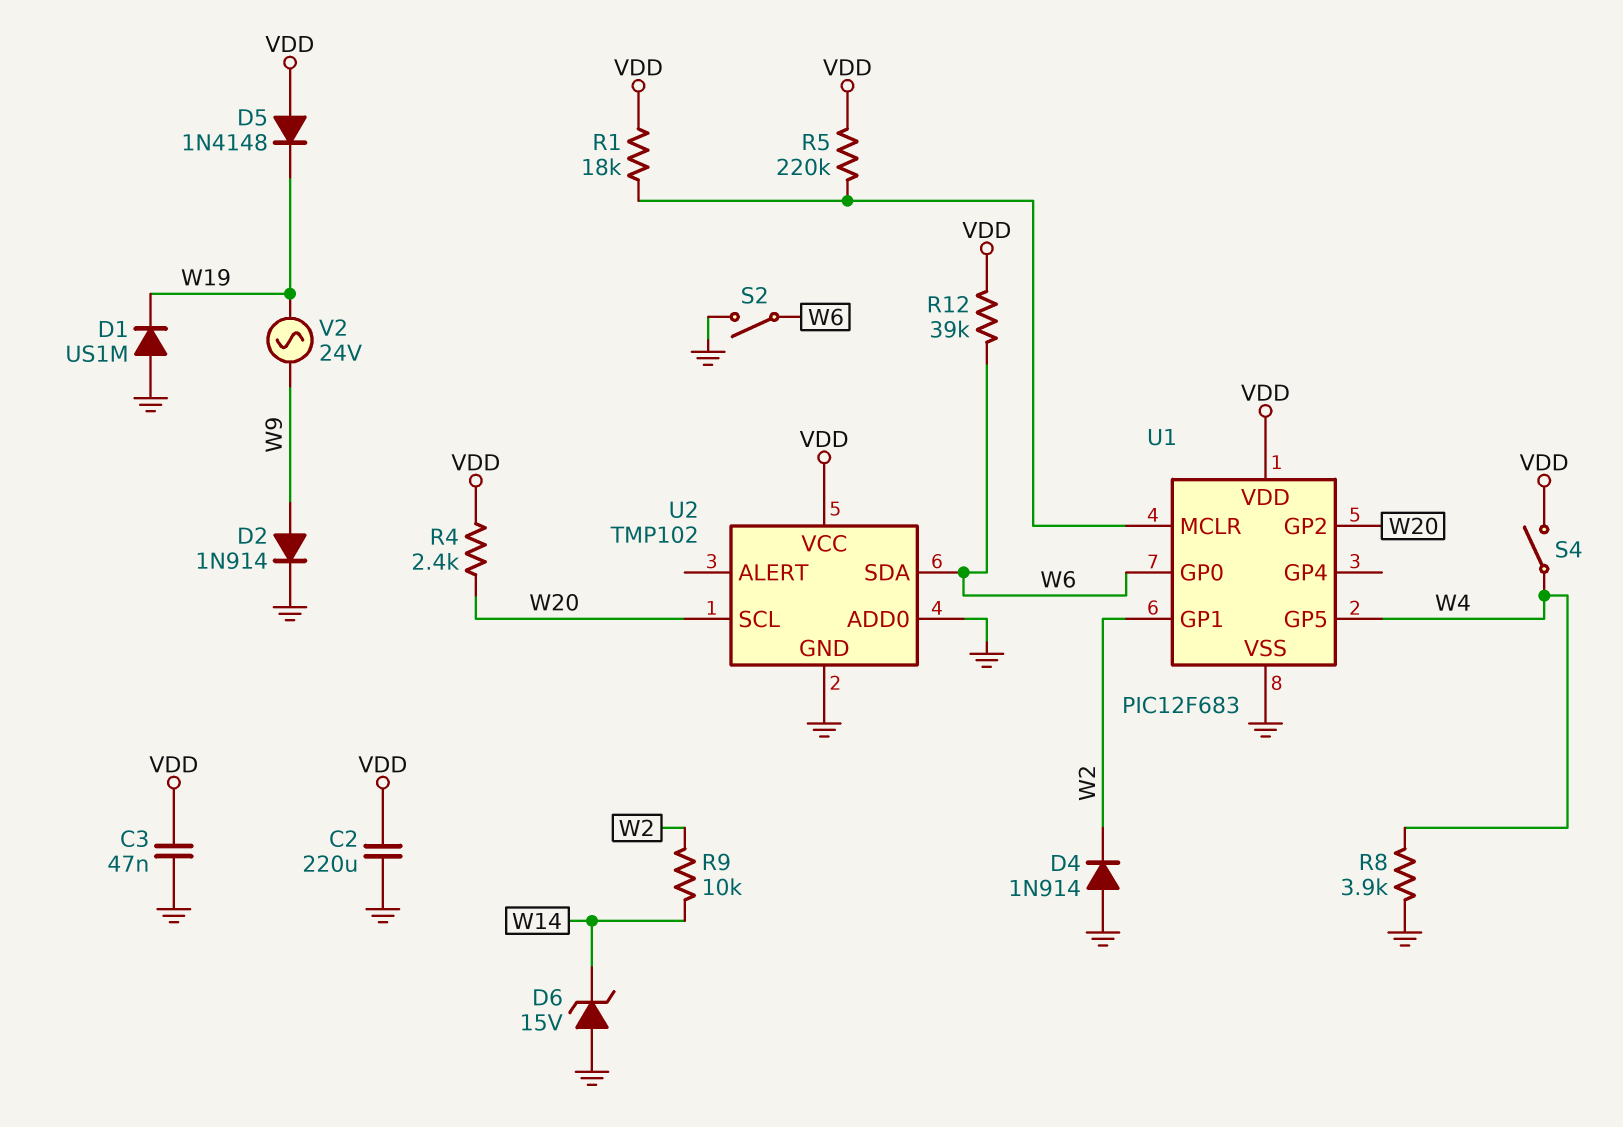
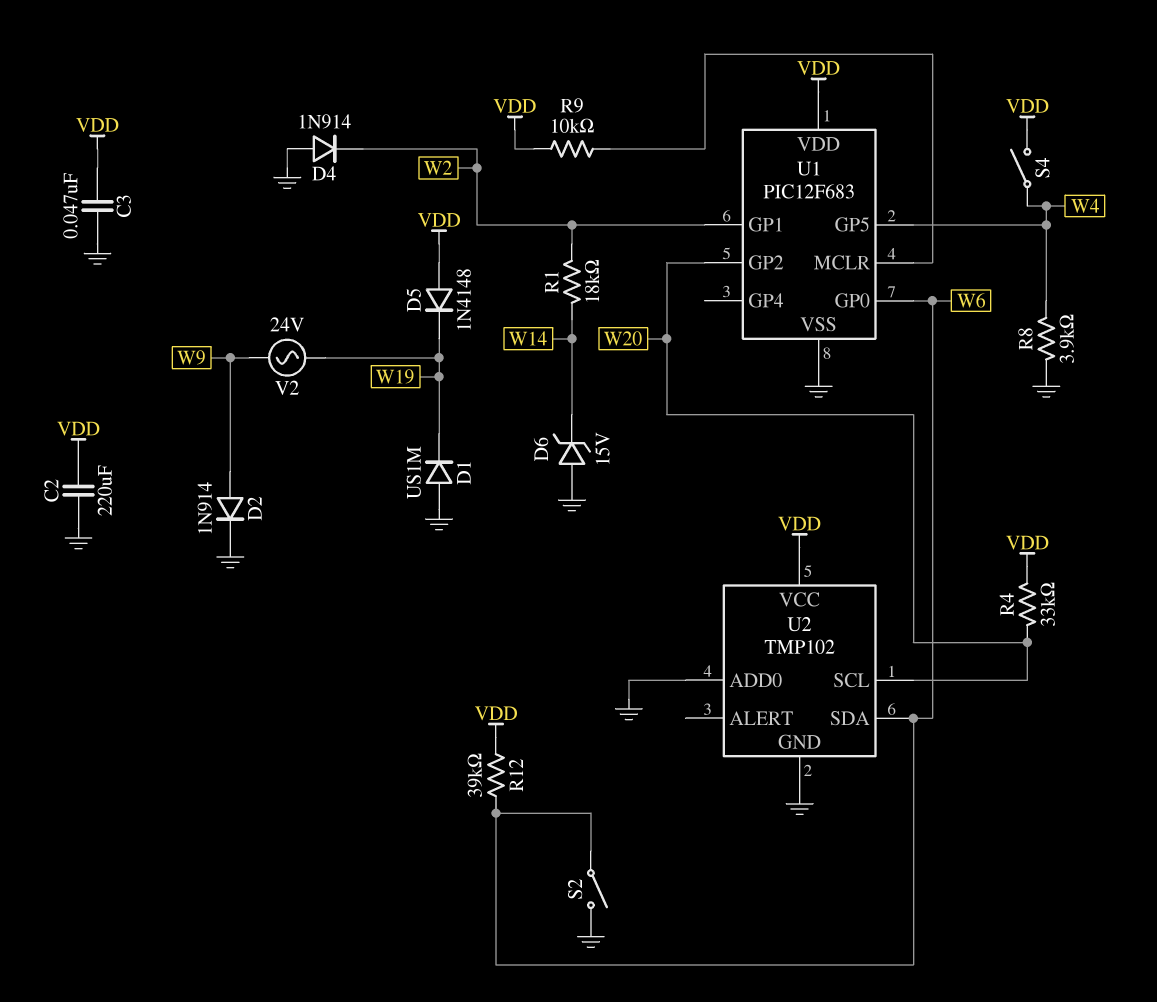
R1: 18k (U1/MCLR, VDD) -> 18k (W2, W14)
R4: 2.4k (VDD, W20) -> 33k (VDD, W20)
R5: 220k (U1/MCLR, VDD) -> none
R9: 10k (W2, W14) -> 10k (U1/MCLR, VDD)

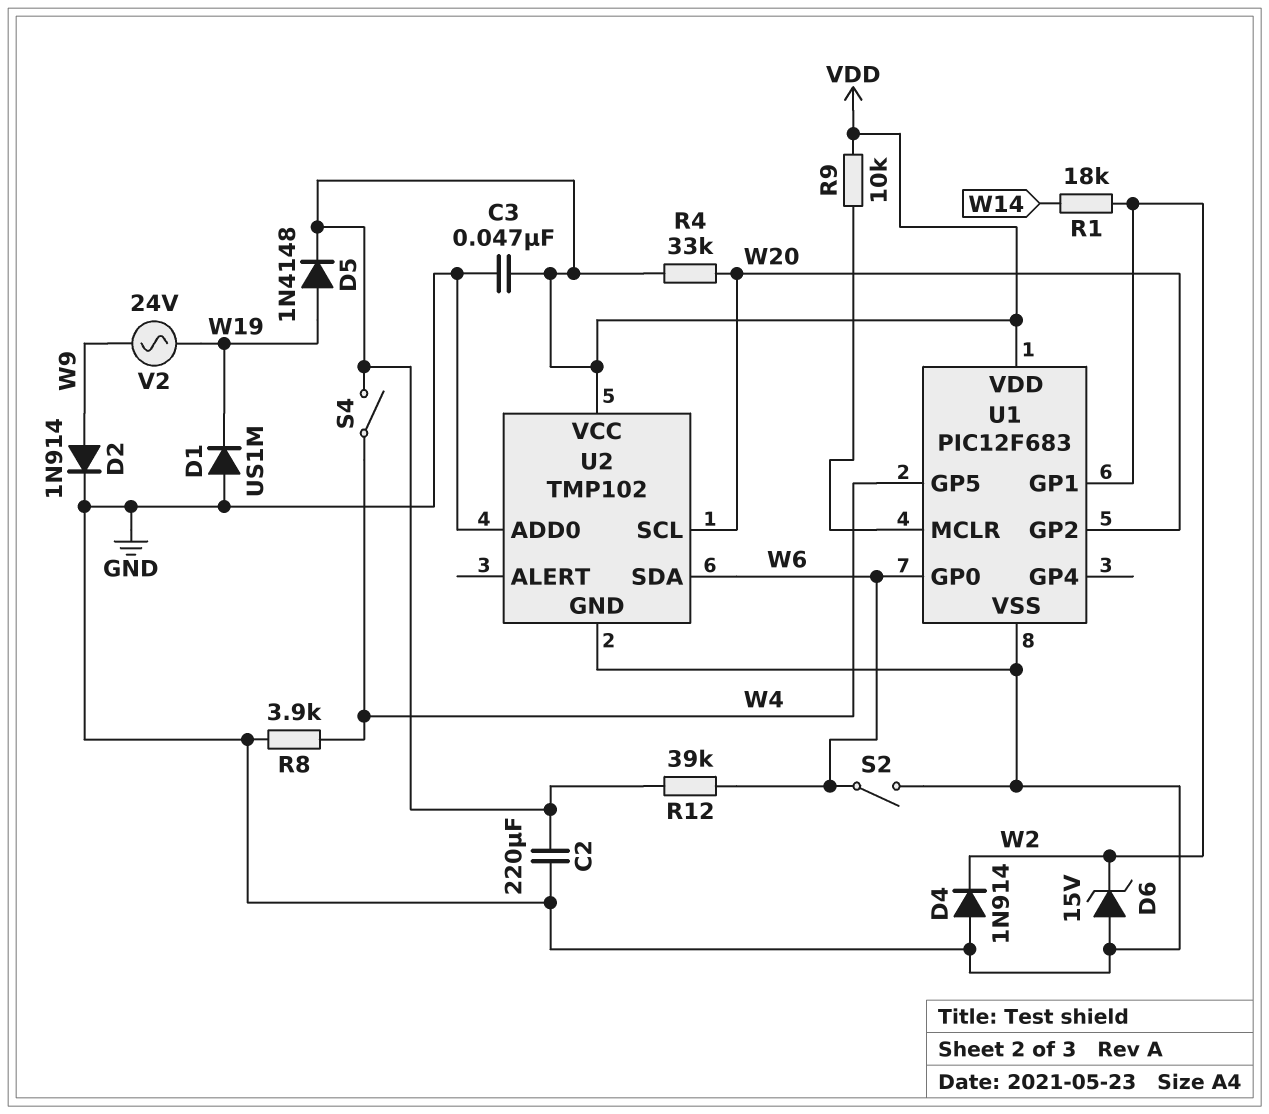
D5: diode 1N4148 (A VDD, K W19) -> diode 1N4148 (A W19, K VDD)
D6: zener 15V (A GND, K W14) -> zener 15V (A GND, K W2)

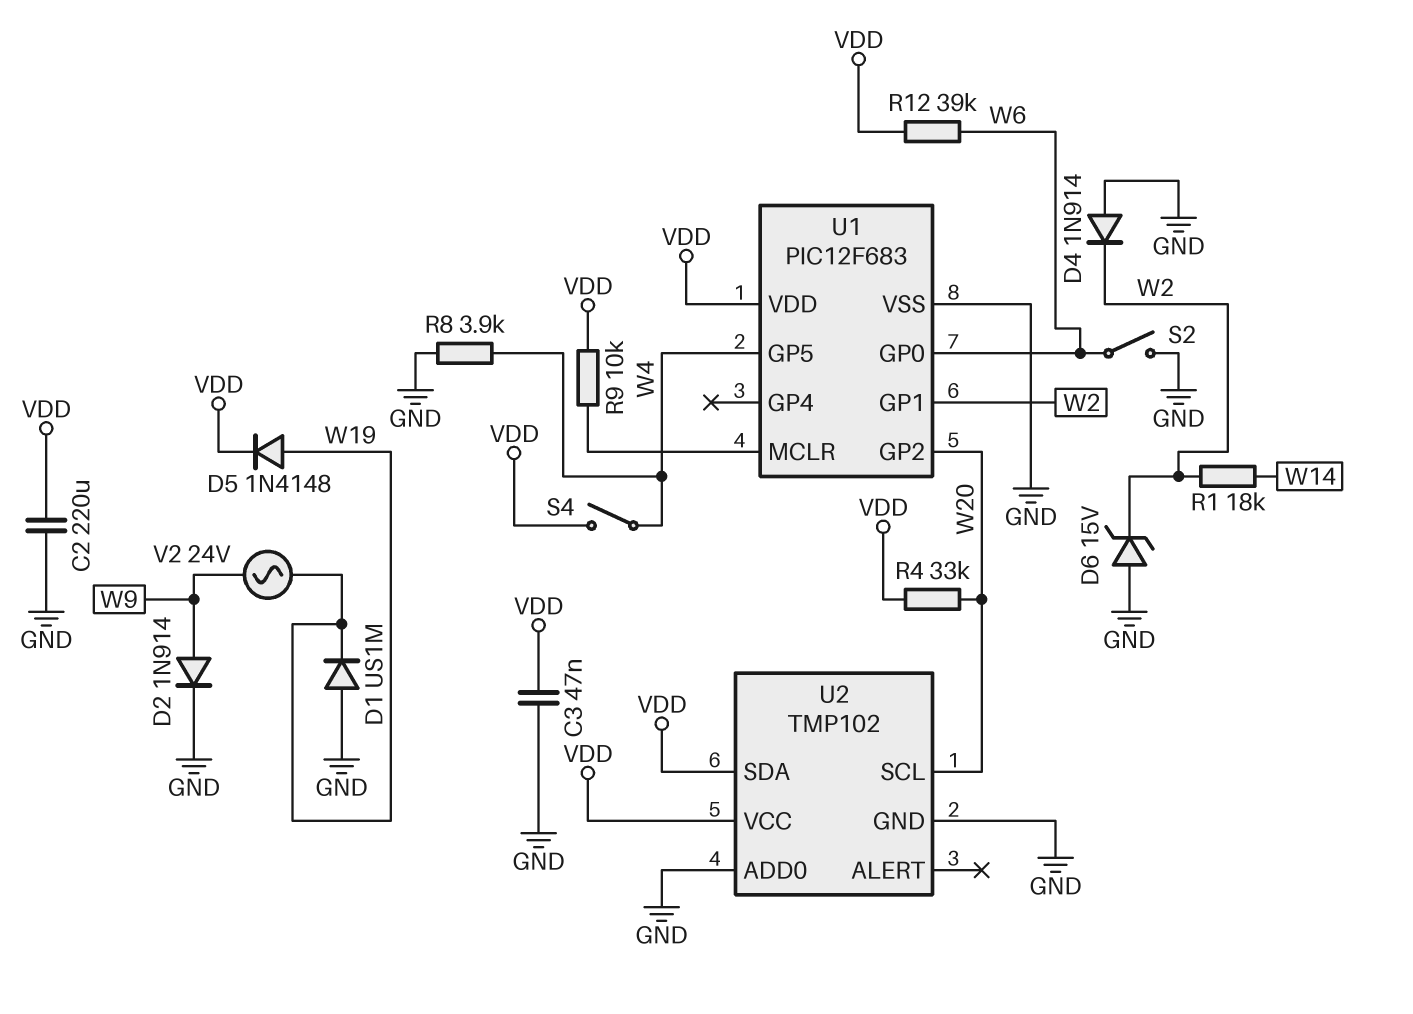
U2 pin SDA: W6 -> VDD

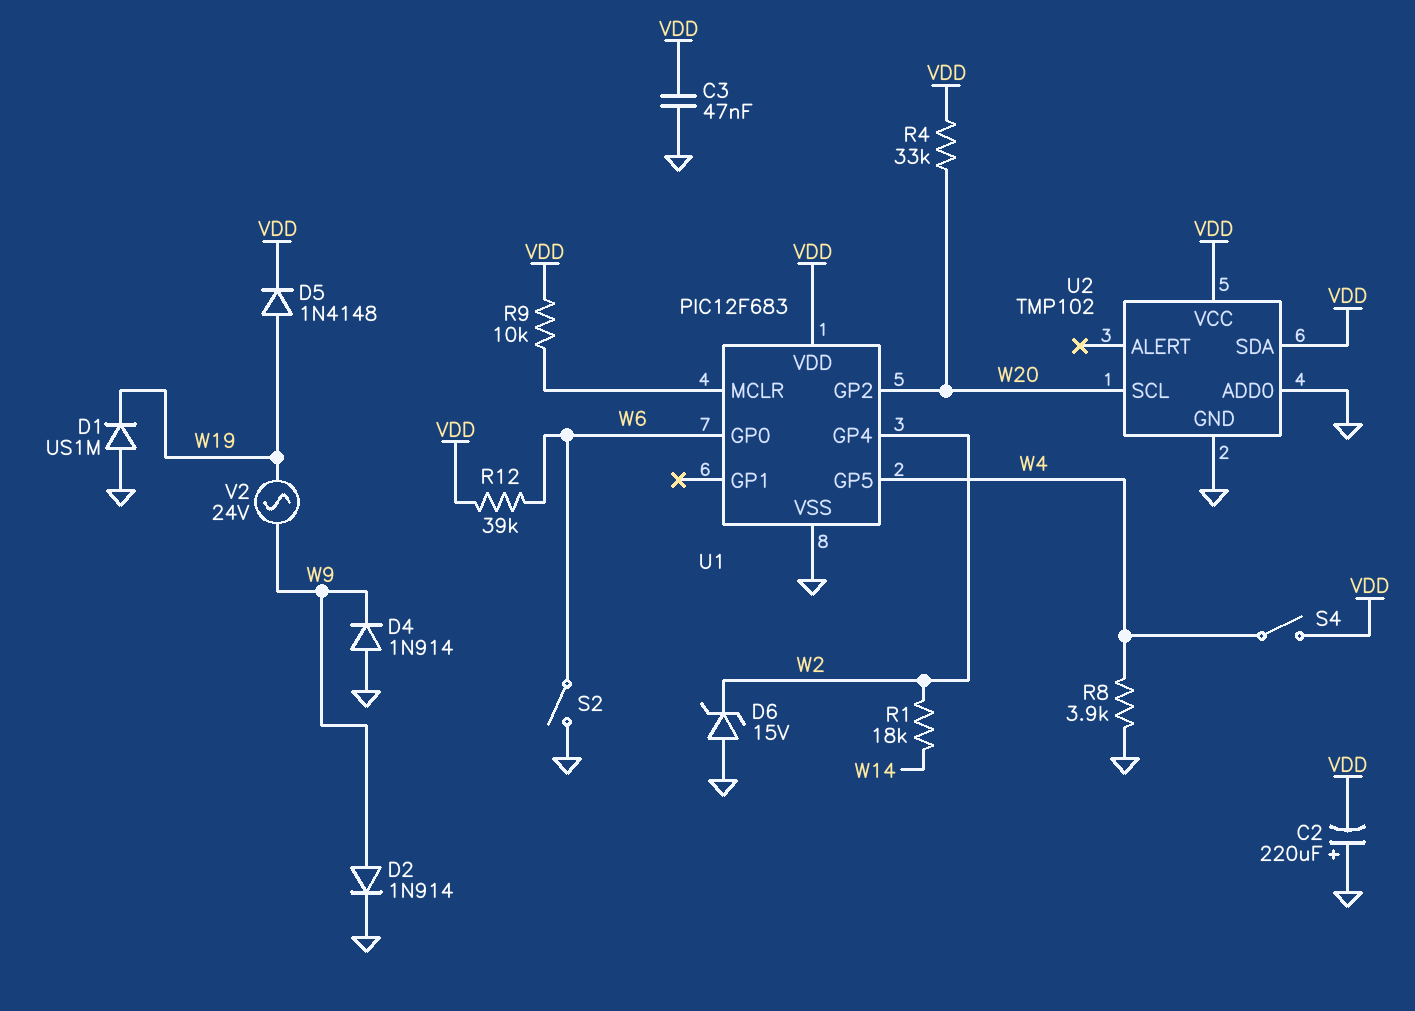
C2: 220uF (GND, VDD) -> 220uF (plus GND, minus VDD)
D4: diode 1N914 (A GND, K W2) -> diode 1N914 (A GND, K W9)
U1 pin GP1: W2 -> none
U1 pin GP4: none -> W2

